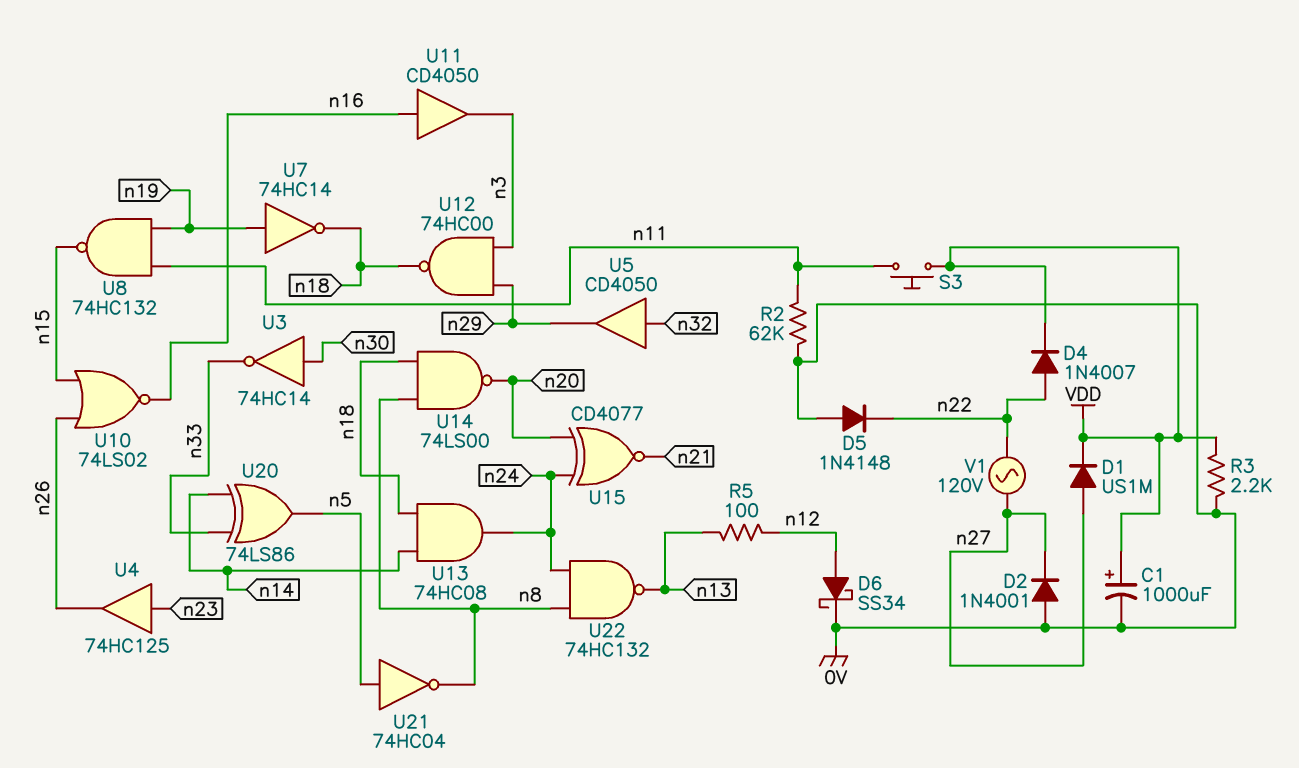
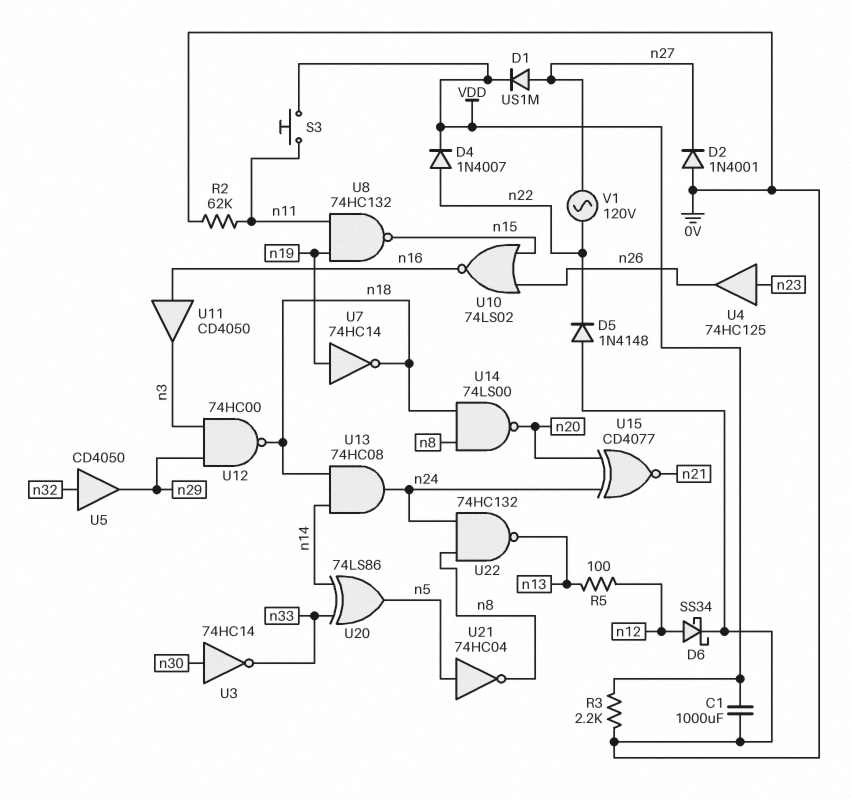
C1: 1000uF (plus VDD, minus 0V) -> 1000uF (0V, VDD)

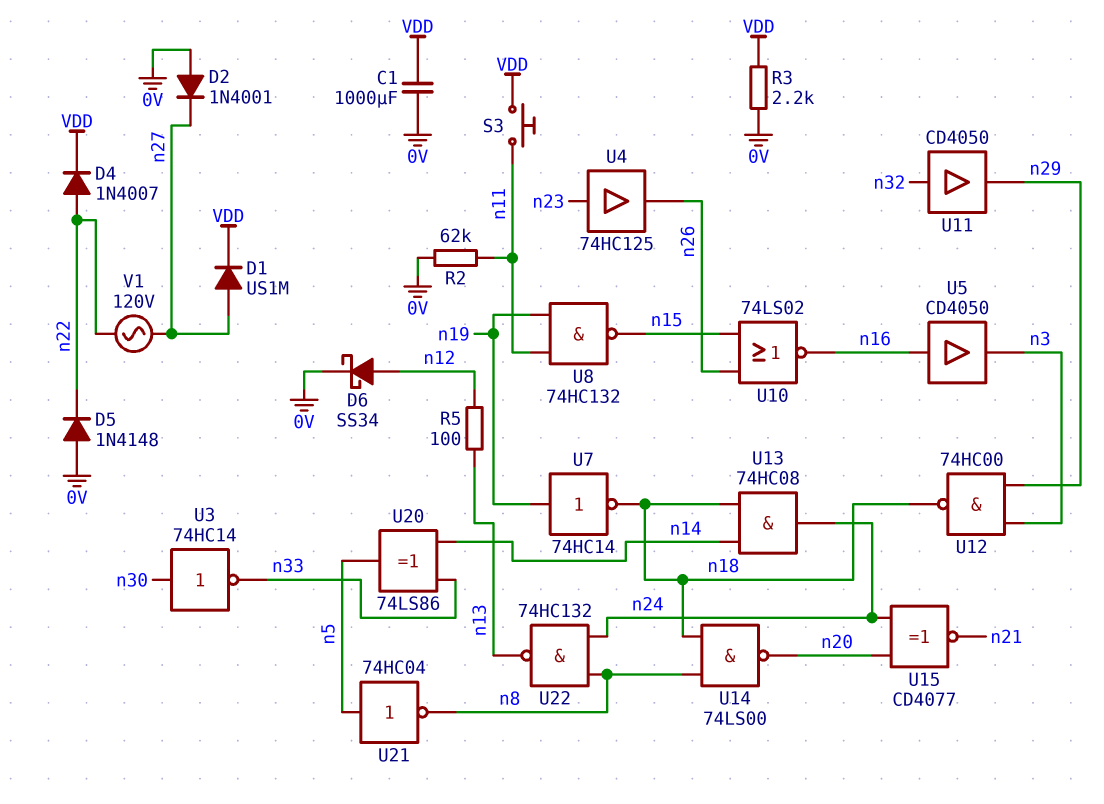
U5: buffer CD4050 (in n32, out n29) -> buffer CD4050 (in n16, out n3)
U11: buffer CD4050 (in n16, out n3) -> buffer CD4050 (in n32, out n29)

